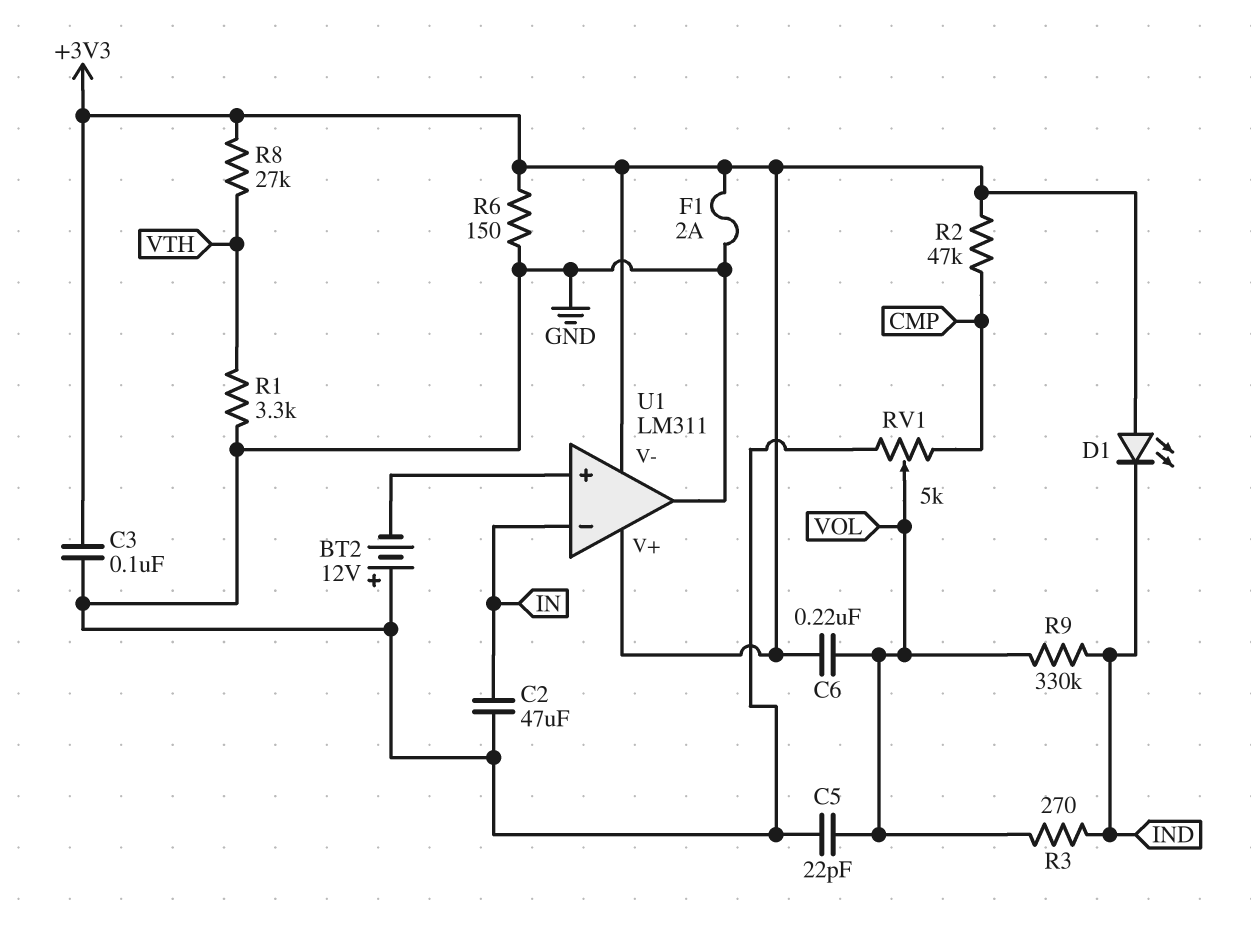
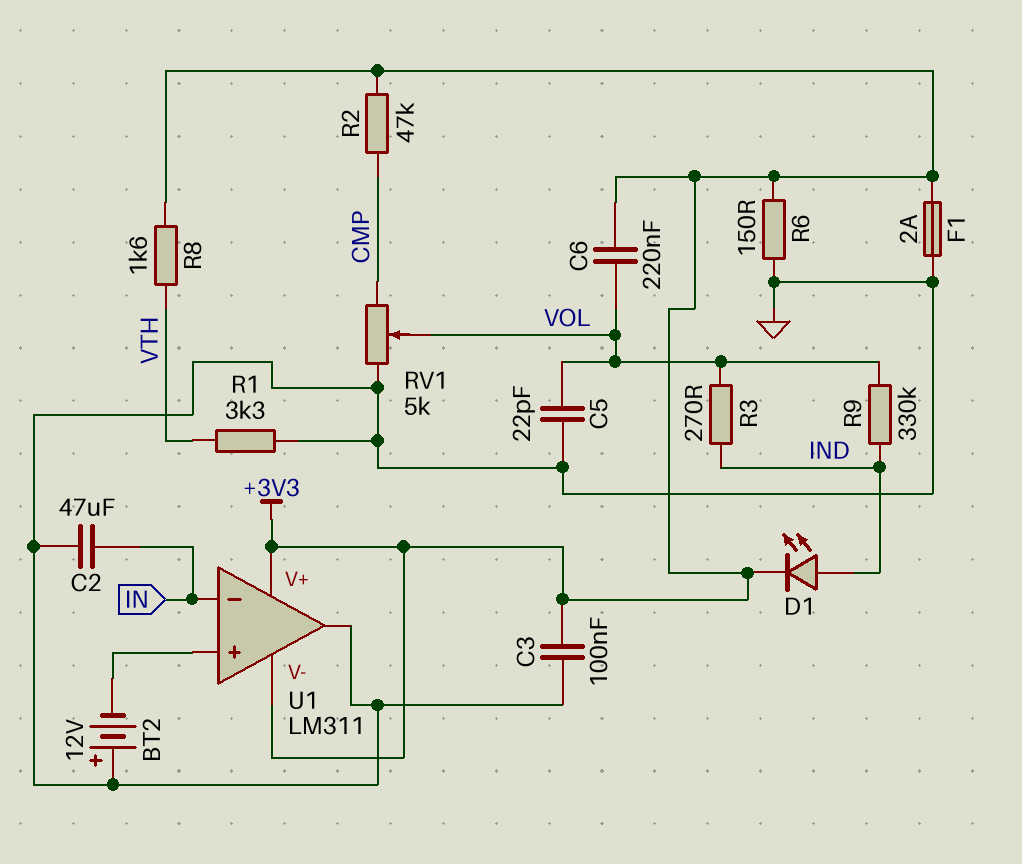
D1: LED (A +3V3, K IND) -> LED (A IND, K +3V3)
R8: 27k (+3V3, VTH) -> 1.6k (+3V3, VTH)

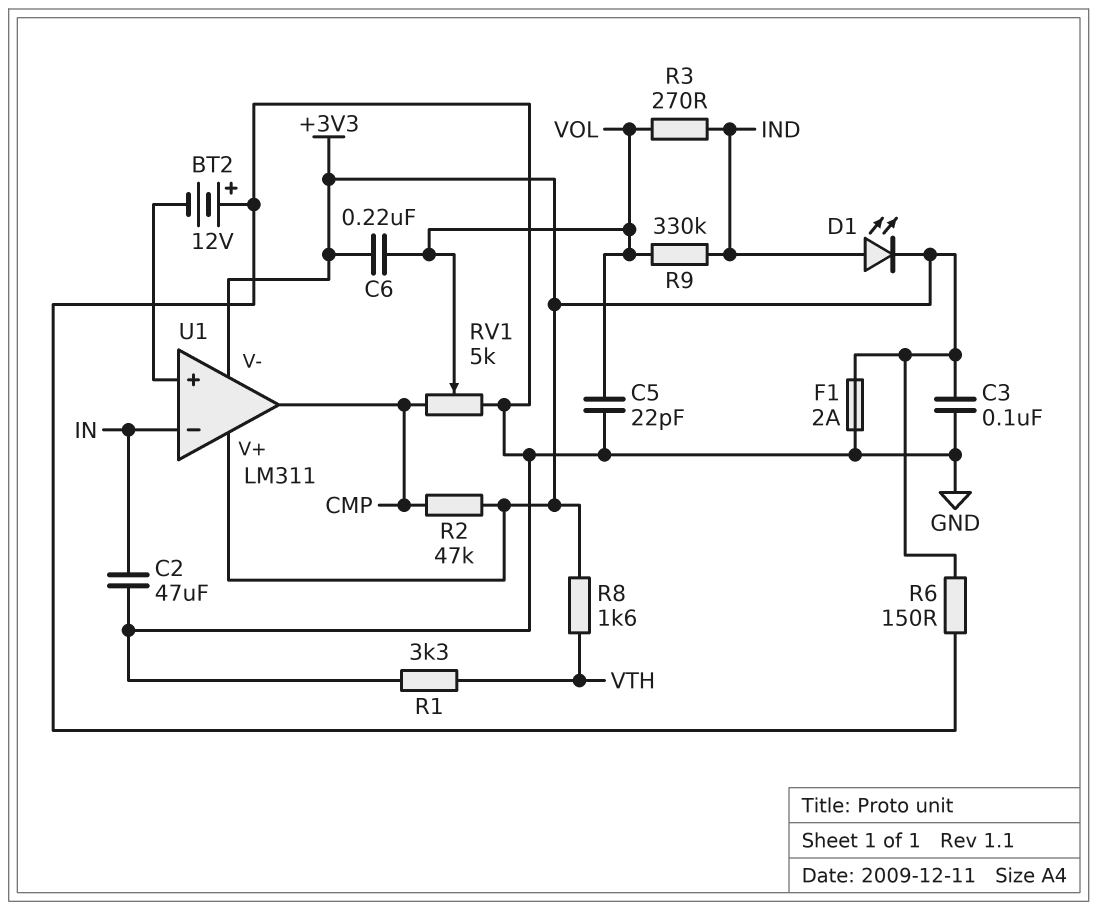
U1 pin out: GND -> CMP

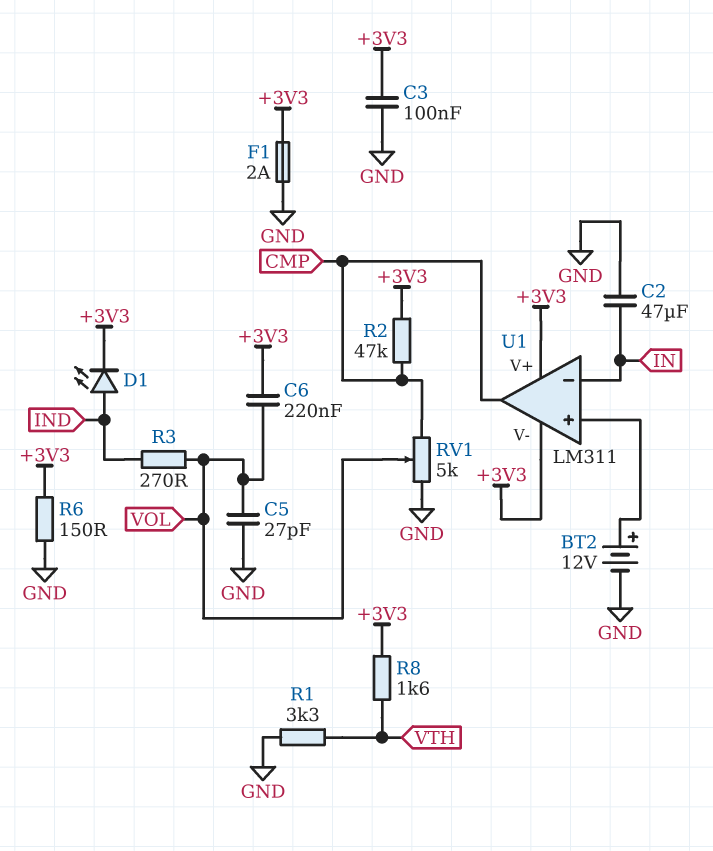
BT2: 12V (plus GND, minus U1/in+) -> 12V (plus U1/in+, minus GND)
C5: 22pF (GND, VOL) -> 27pF (GND, VOL)
R9: 330k (IND, VOL) -> none

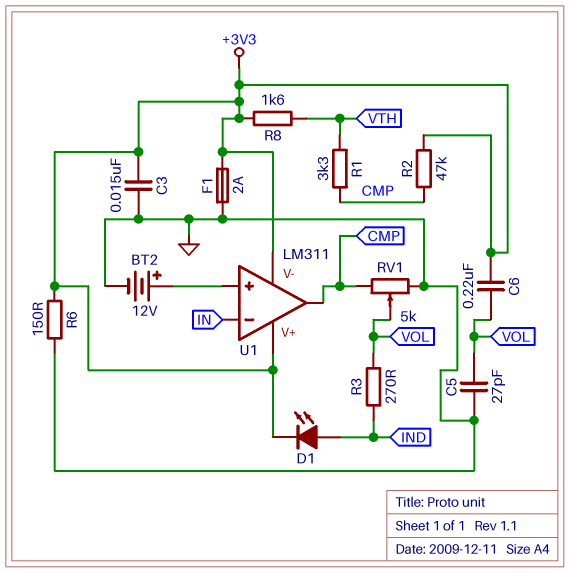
C2: 47uF (GND, IN) -> none
C3: 100nF (+3V3, GND) -> 15nF (+3V3, GND)
R1: 3.3k (GND, VTH) -> 3.3k (CMP, VTH)

